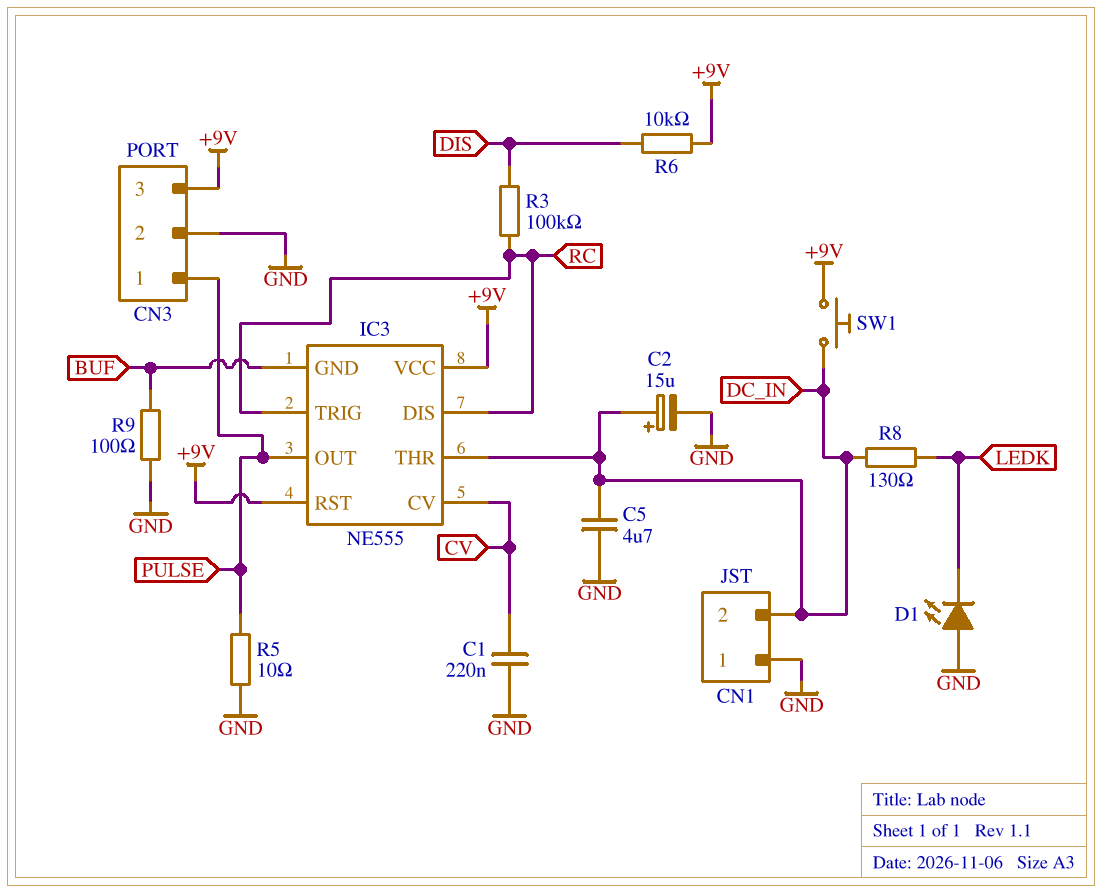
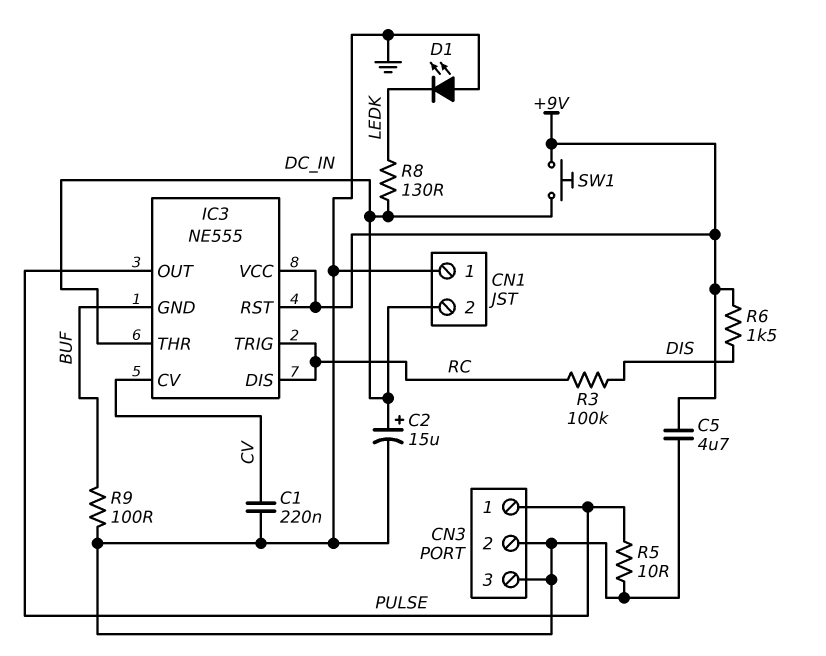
C5: 4.7uF (DC_IN, GND) -> 4.7uF (+9V, GND)
CN3 pin 3: +9V -> GND
R6: 10k (+9V, DIS) -> 1.5k (+9V, DIS)

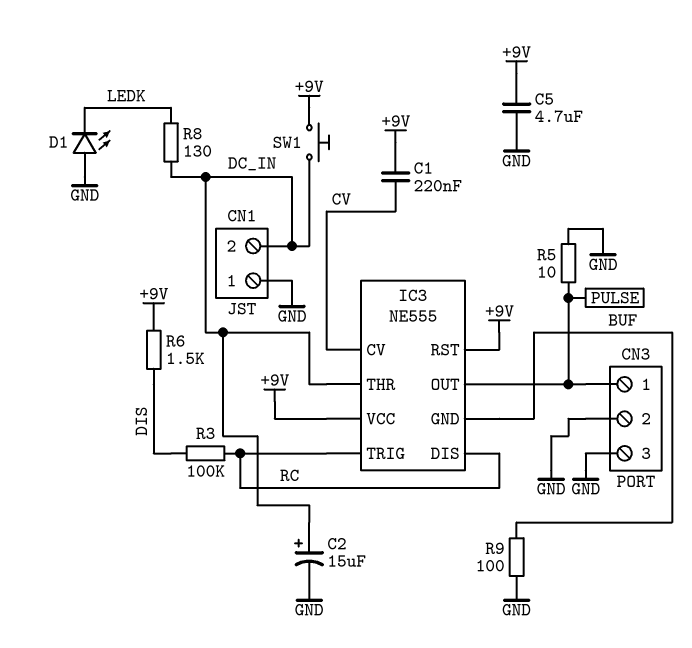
C1: 220nF (CV, GND) -> 220nF (+9V, CV)

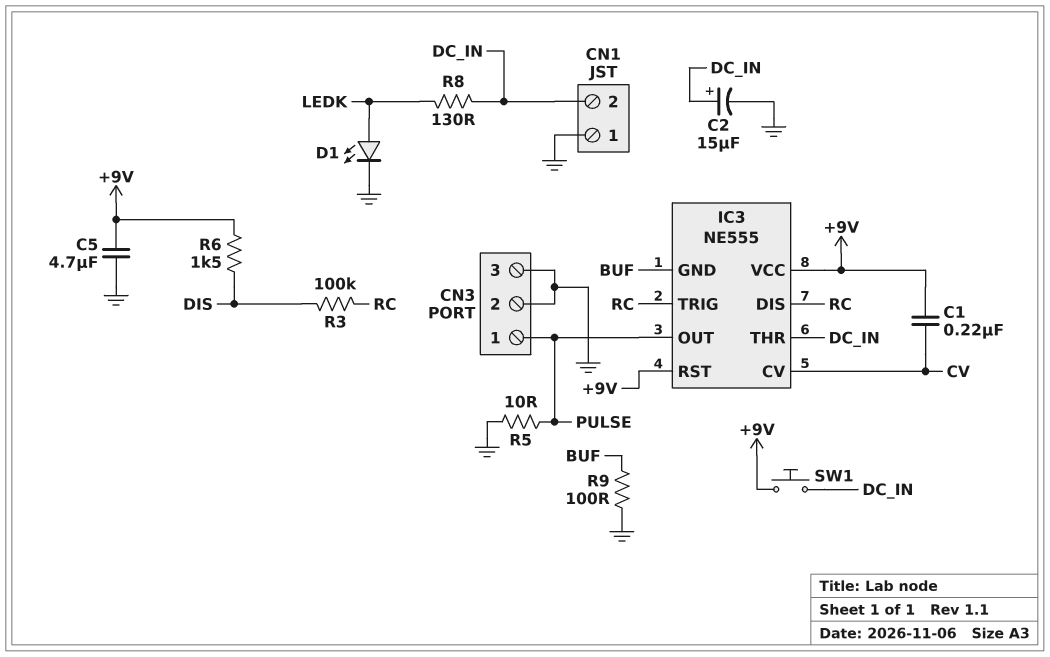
D1: LED (A GND, K LEDK) -> LED (A LEDK, K GND)

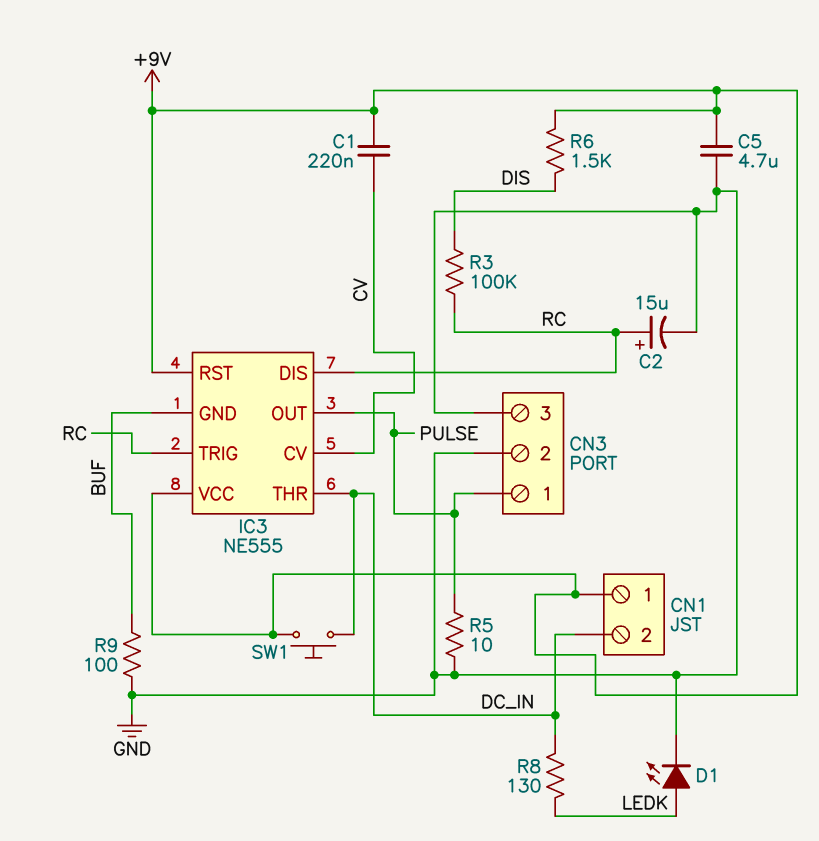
C2: 15uF (plus DC_IN, minus GND) -> 15uF (plus RC, minus GND)
CN1 pin 1: GND -> +9V

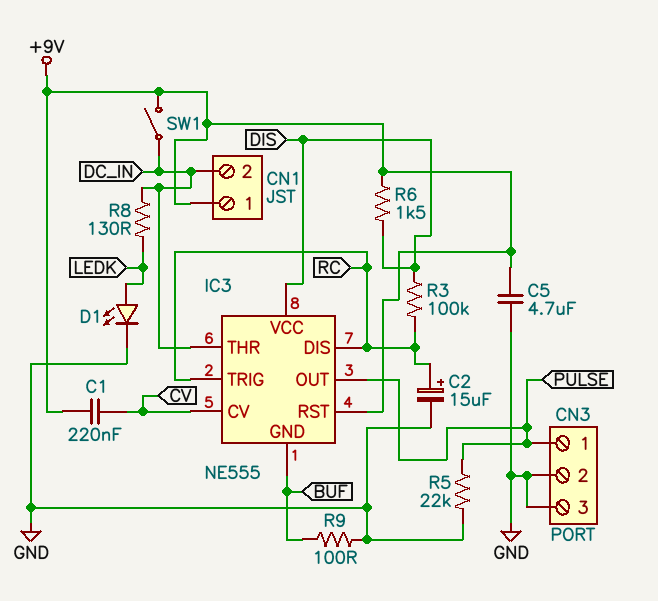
IC3 pin VCC: +9V -> DIS
R5: 10 (GND, PULSE) -> 22k (GND, PULSE)
SW1: button (+9V, DC_IN) -> switch (+9V, DC_IN)

